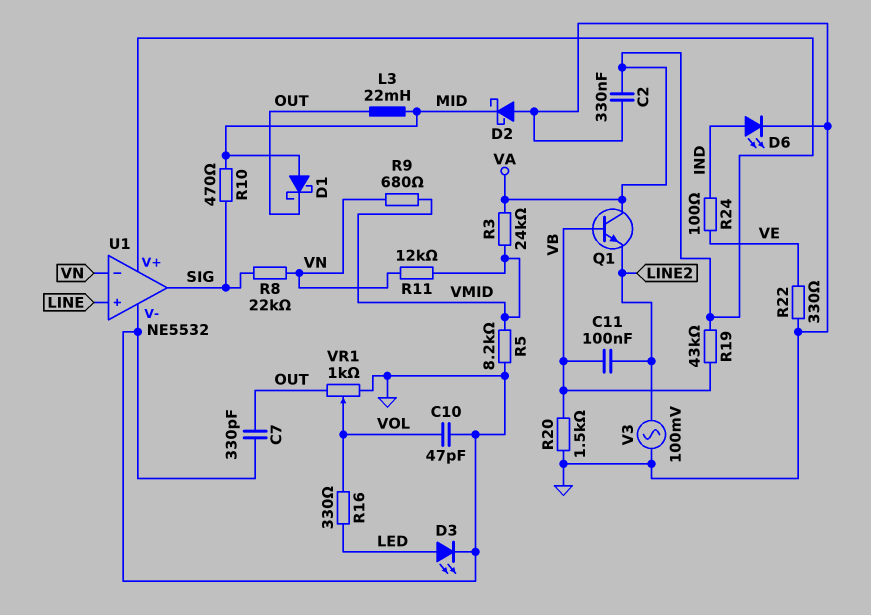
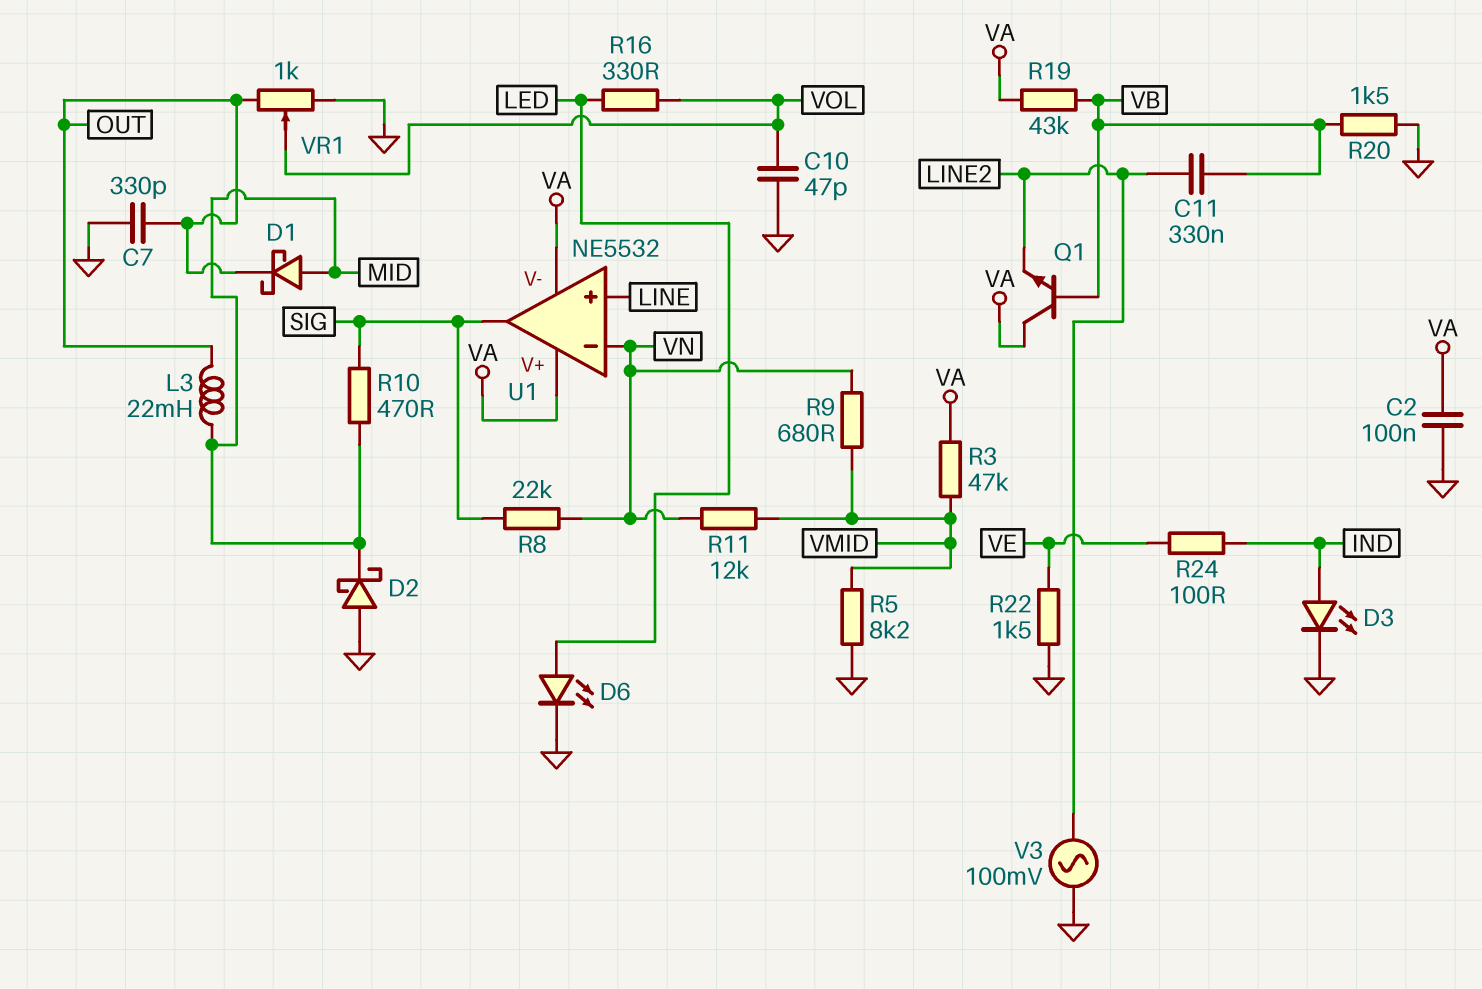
C2: 330nF (GND, VA) -> 100nF (GND, VA)
C11: 100nF (LINE2, VB) -> 330nF (LINE2, VB)
D3: LED (A LED, K GND) -> LED (A IND, K GND)
D6: LED (A IND, K GND) -> LED (A LED, K GND)
R3: 24k (VA, VMID) -> 47k (VA, VMID)
R22: 330 (GND, VE) -> 1.5k (GND, VE)
U1 pin V-: GND -> VA

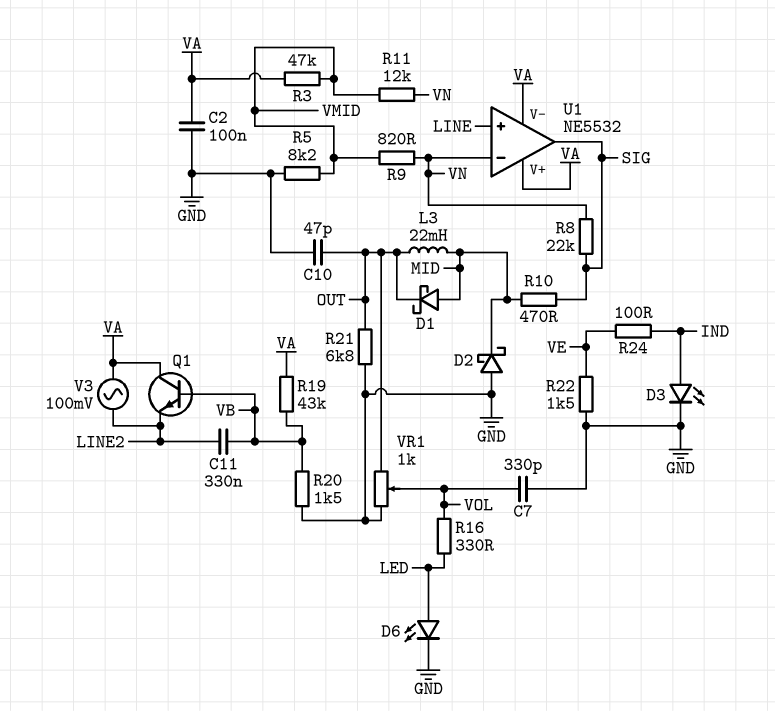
C7: 330pF (GND, OUT) -> 330pF (GND, VOL)
C10: 47pF (GND, VOL) -> 47pF (GND, OUT)
R9: 680 (VMID, VN) -> 820 (VMID, VN)
R21: none -> 6.8k (GND, OUT)
V3: AC 100mV (GND, LINE2) -> AC 100mV (LINE2, VA)

